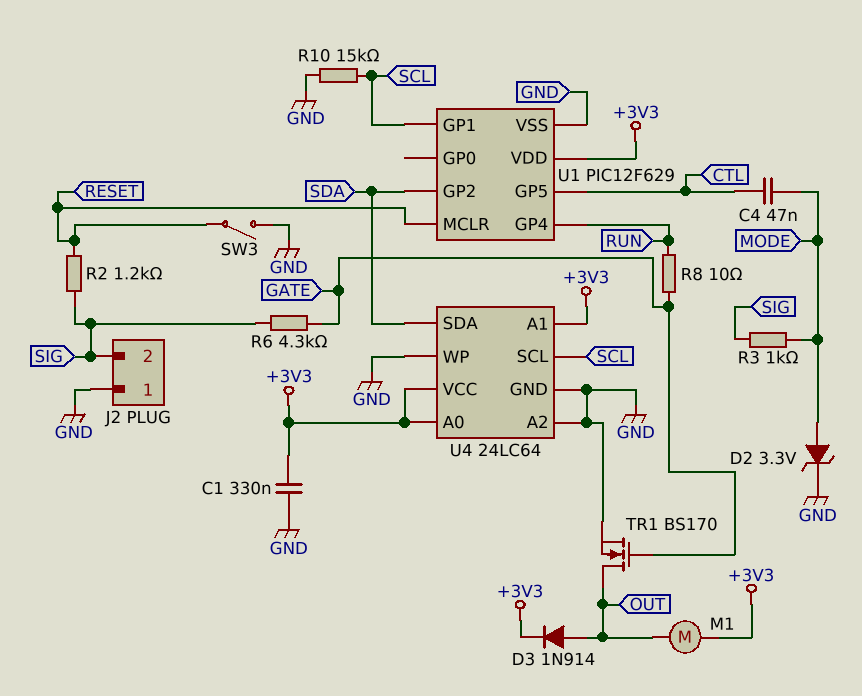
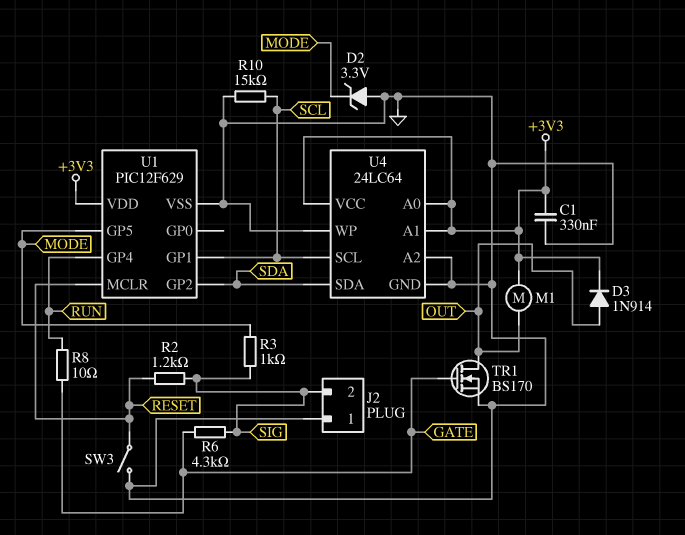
C4: 47nF (CTL, MODE) -> none
D2: zener 3.3V (A MODE, K GND) -> zener 3.3V (A GND, K MODE)
U1 pin GP5: CTL -> MODE

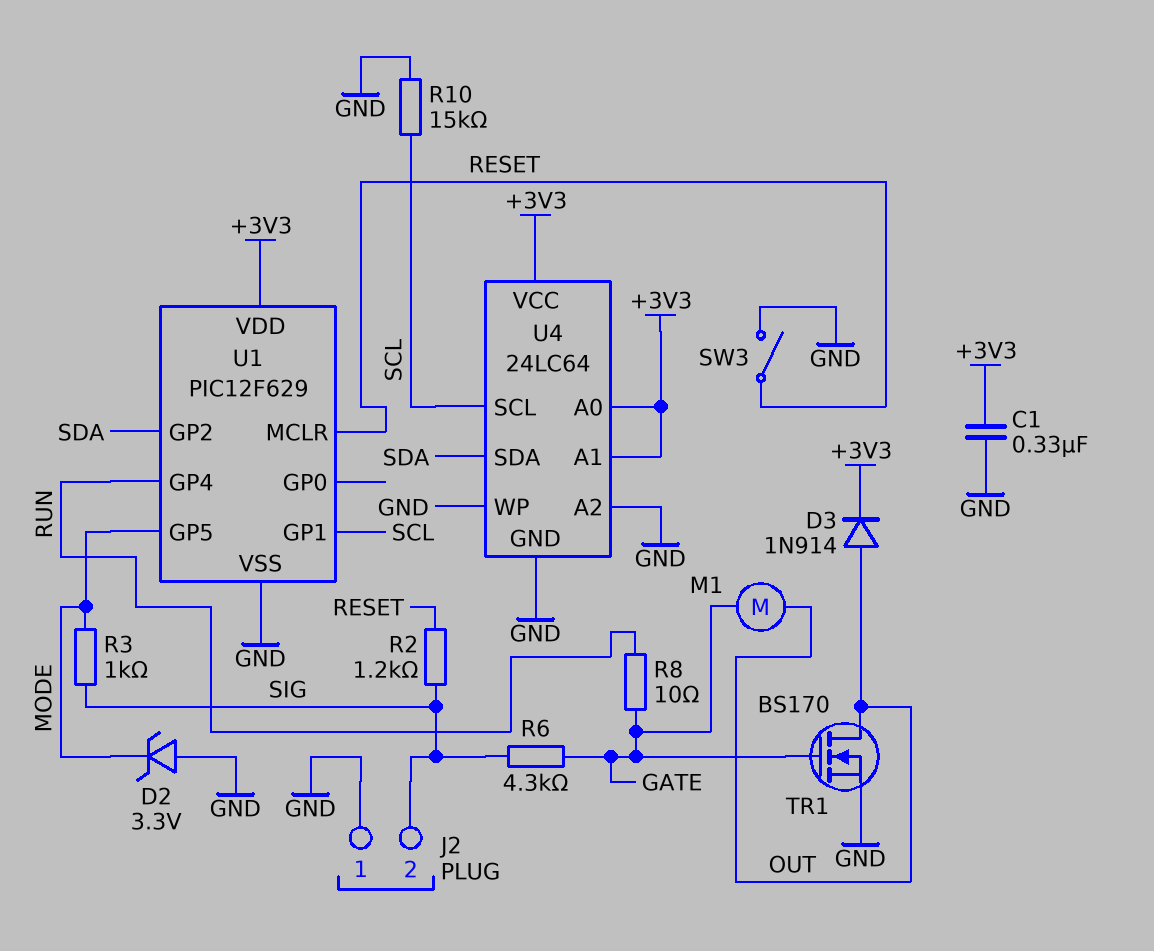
M1: motor (+3V3, OUT) -> motor (GATE, OUT)

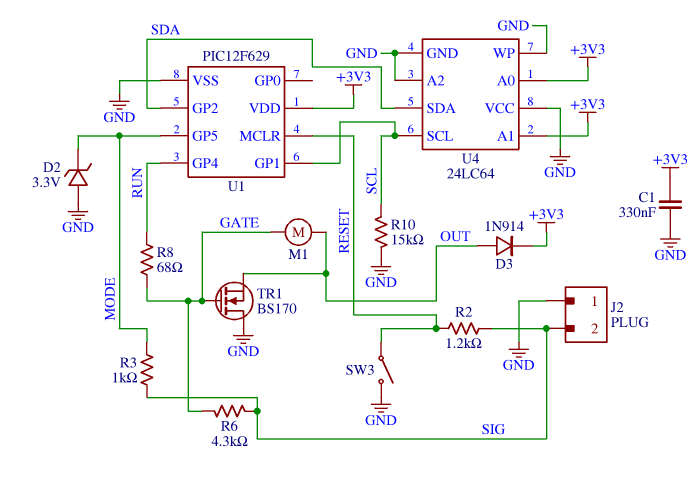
R8: 10 (GATE, RUN) -> 68 (GATE, RUN)
TR1: NMOS BS170 (G GATE, D OUT, S GND) -> NMOS BS170 (G GATE, D GND, S OUT)
U4 pin VCC: +3V3 -> GND

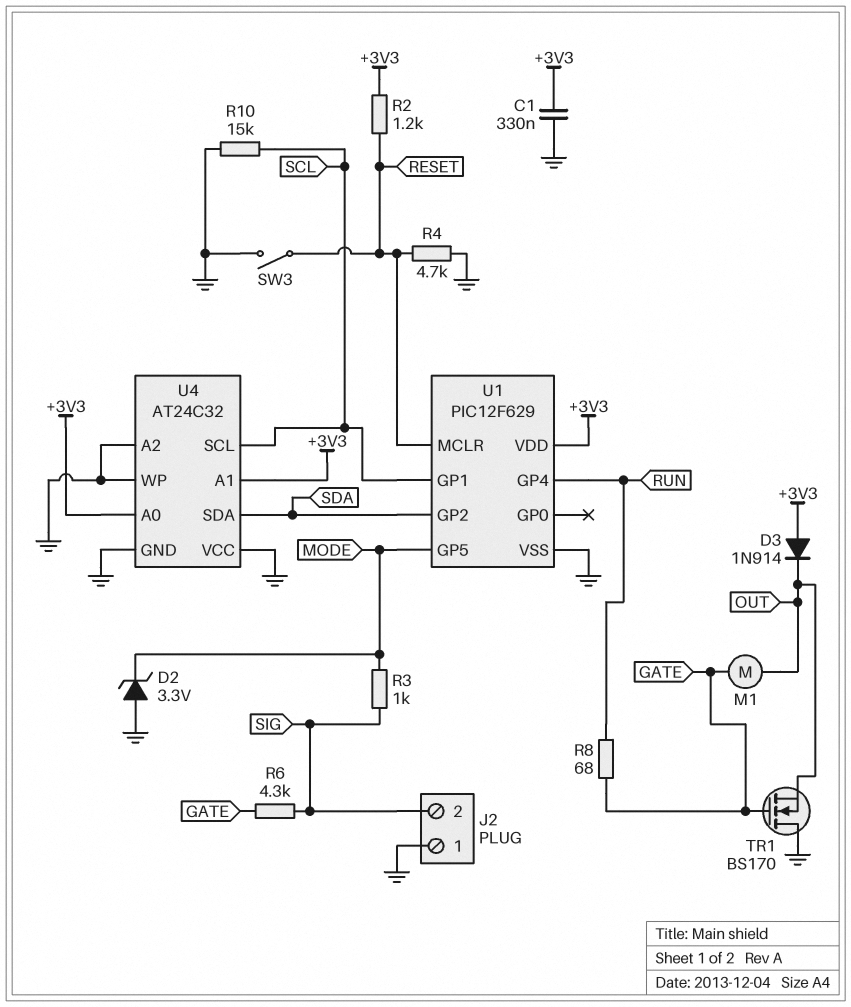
D3: diode 1N914 (A OUT, K +3V3) -> diode 1N914 (A +3V3, K OUT)
R2: 1.2k (RESET, SIG) -> 1.2k (+3V3, RESET)
R4: none -> 4.7k (GND, RESET)
U4: 24LC64 -> AT24C32

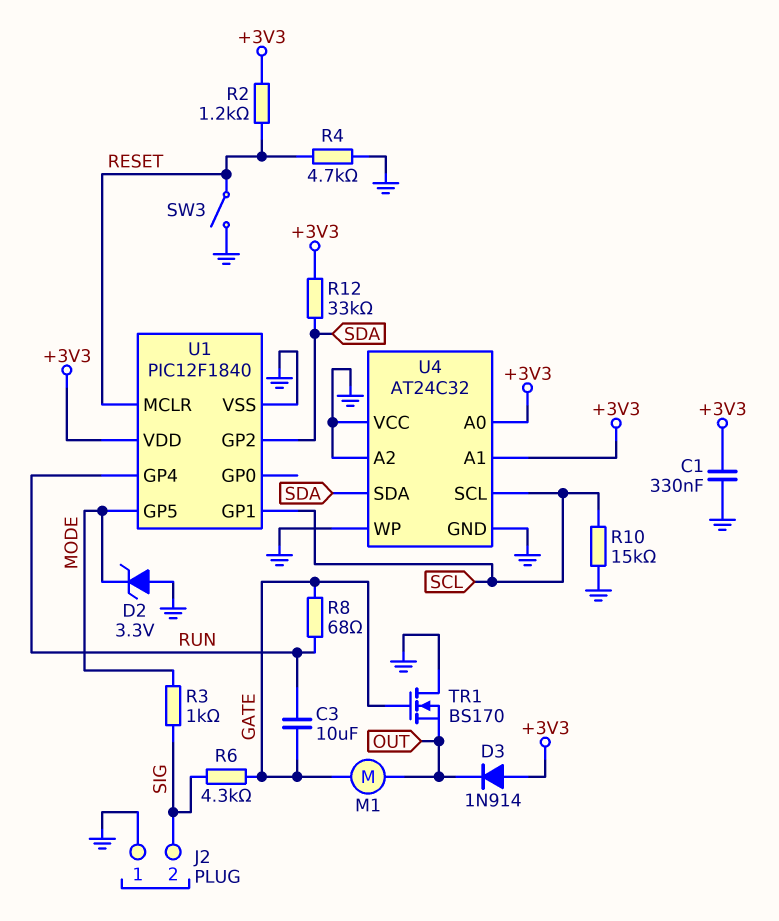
C3: none -> 10uF (GATE, RUN)
R12: none -> 33k (+3V3, SDA)
U1: PIC12F629 -> PIC12F1840

